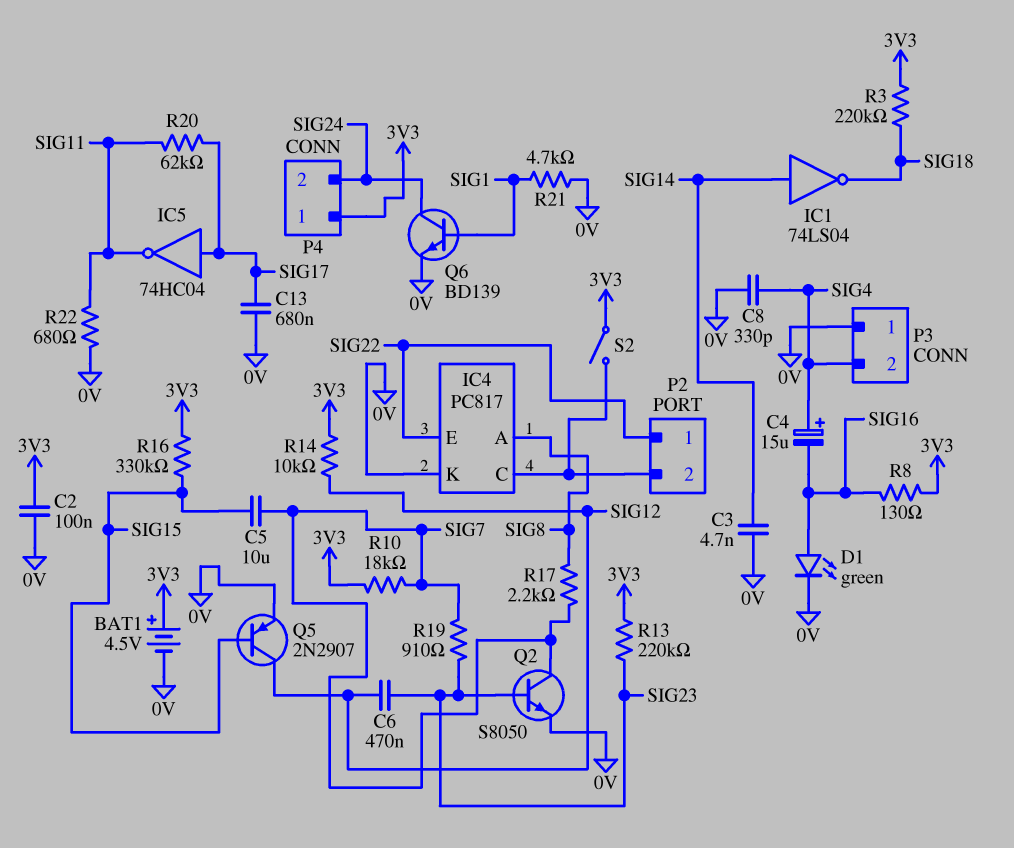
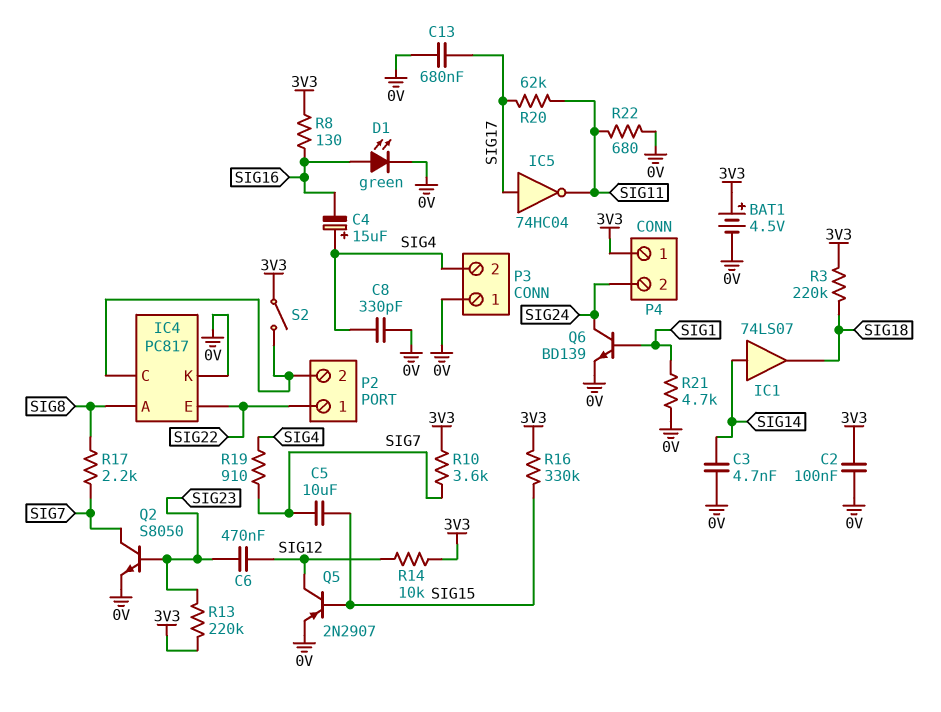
IC1: NOT 74LS04 (in SIG14, out SIG18) -> buffer 74LS07 (in SIG14, out SIG18)
R10: 18k (3V3, SIG7) -> 3.6k (3V3, SIG7)
R19: 910 (SIG7, SIG23) -> 910 (SIG4, SIG7)

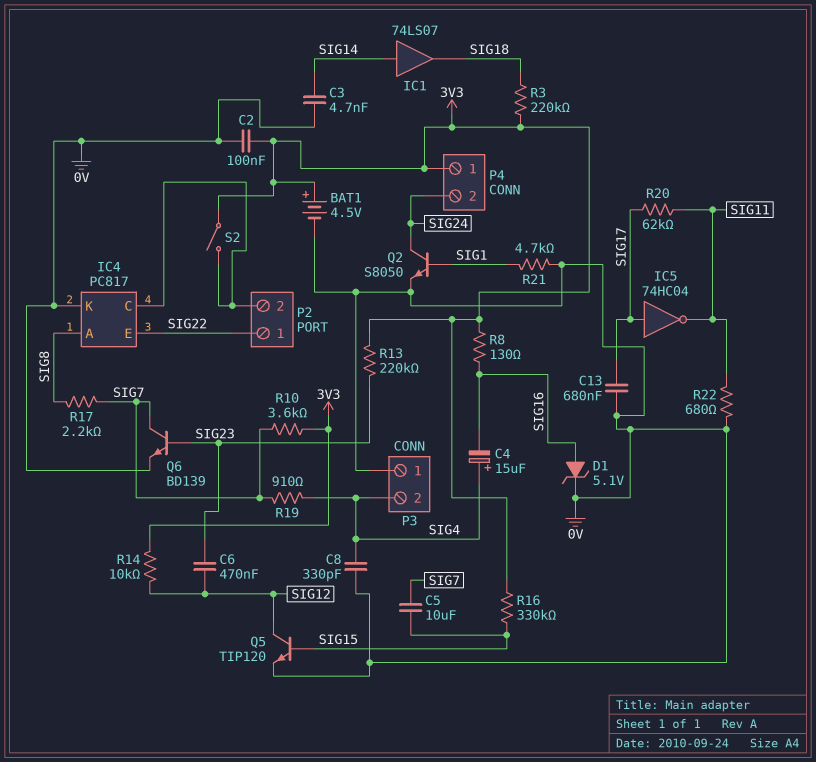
D1: LED green (A SIG16, K 0V) -> zener 5.1V (A SIG16, K 0V)
Q2: NPN S8050 (B SIG23, C SIG7, E 0V) -> NPN S8050 (B SIG1, C SIG24, E 0V)
Q5: PNP 2N2907 (B SIG15, C SIG12, E 0V) -> NPN TIP120 (B SIG15, C SIG12, E 0V)
Q6: NPN BD139 (B SIG1, C SIG24, E 0V) -> NPN BD139 (B SIG23, C SIG7, E 0V)

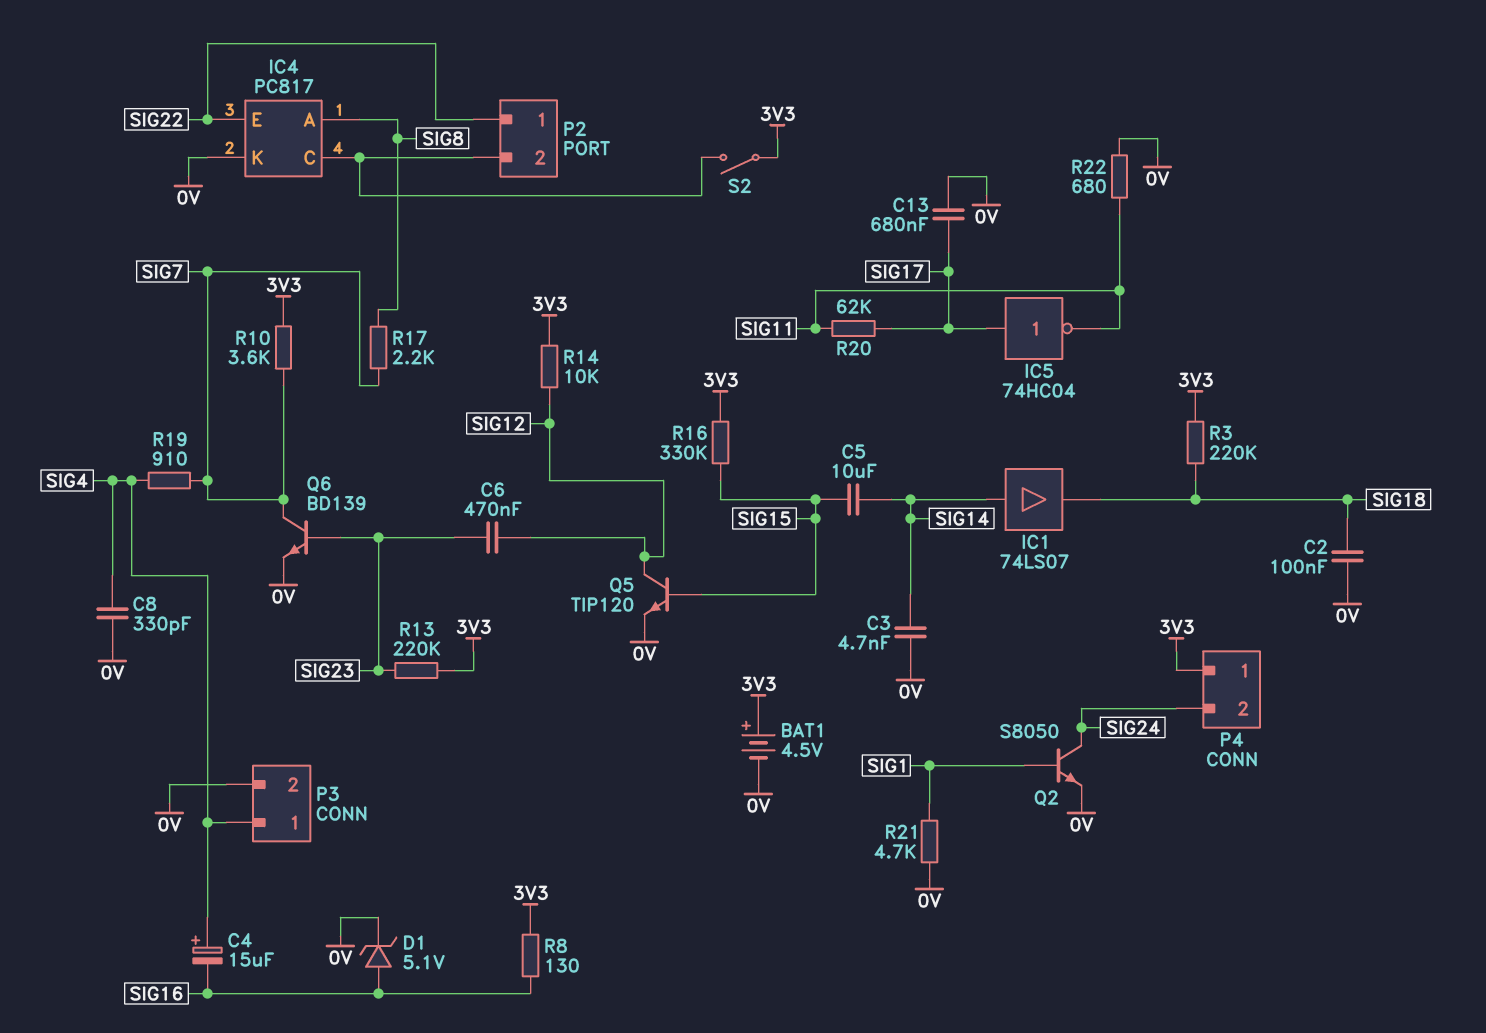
C2: 100nF (0V, 3V3) -> 100nF (0V, SIG18)
C5: 10uF (SIG7, SIG15) -> 10uF (SIG14, SIG15)
P3 pin 1: 0V -> SIG4
P3 pin 2: SIG4 -> 0V

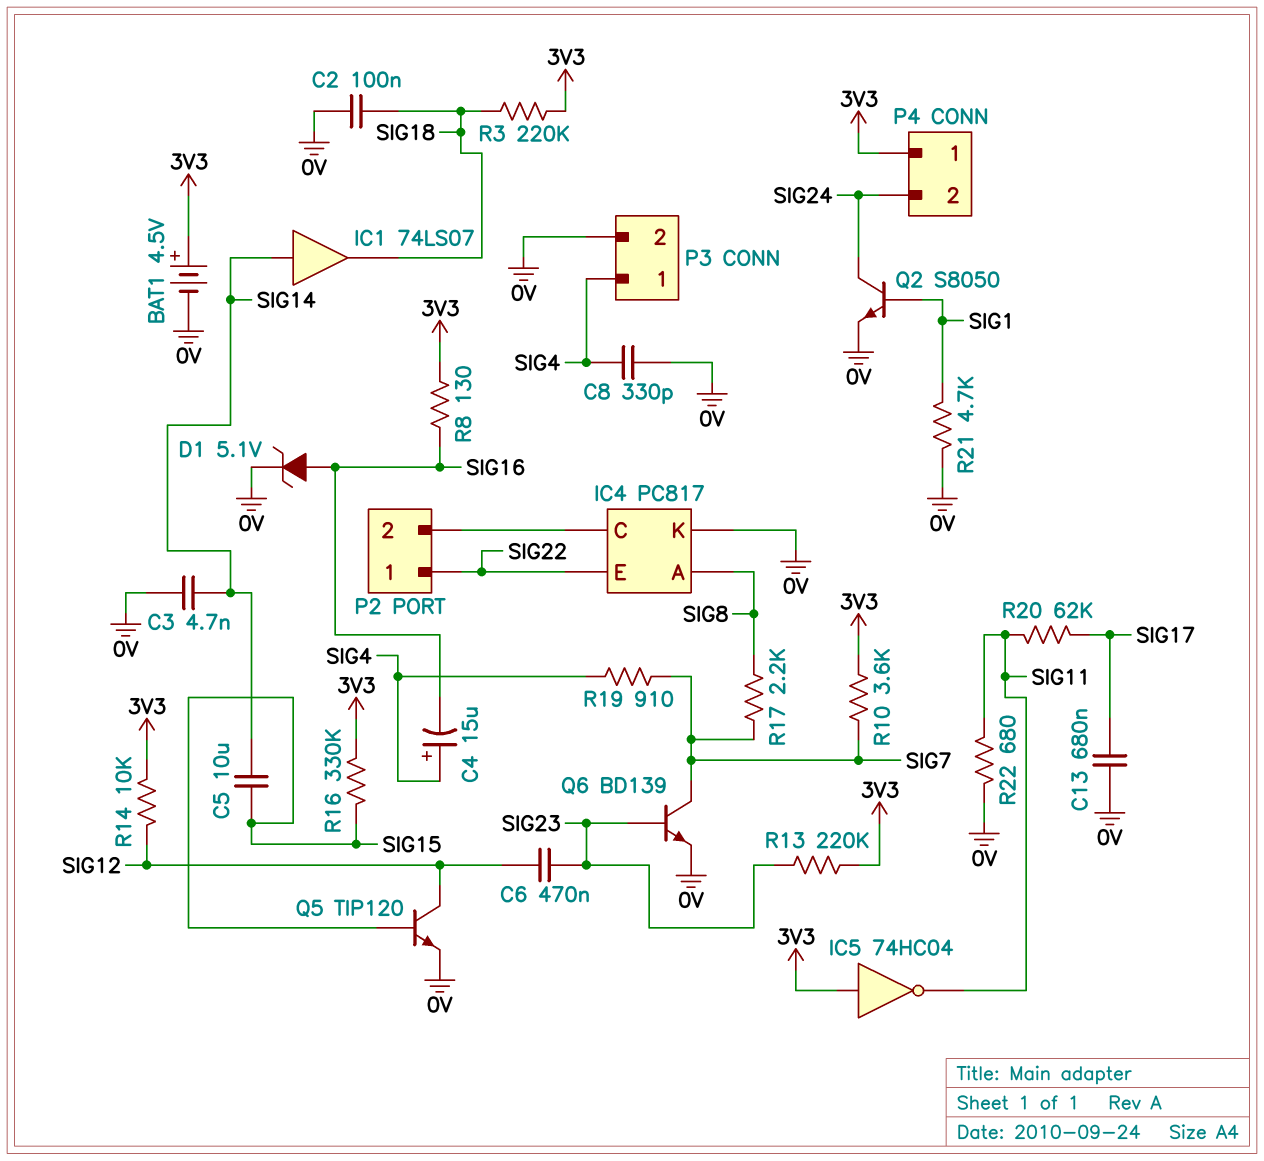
IC5: NOT 74HC04 (in SIG17, out SIG11) -> NOT 74HC04 (in 3V3, out SIG11)
S2: switch (3V3, IC4/C) -> none

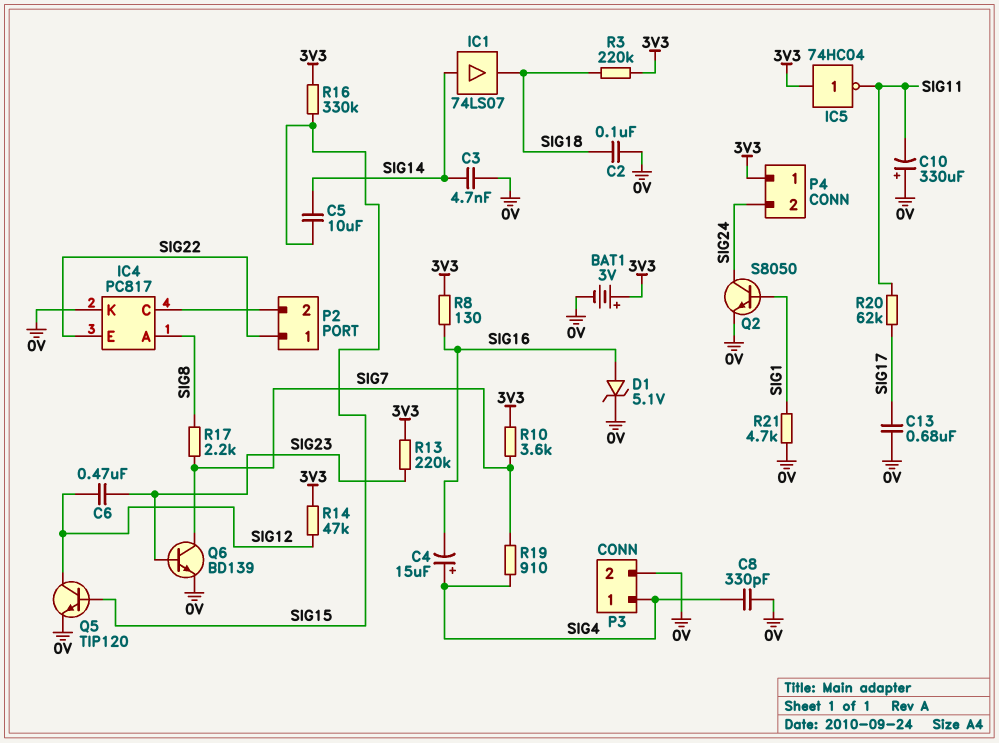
BAT1: 4.5V (plus 3V3, minus 0V) -> 3V (plus 3V3, minus 0V)
C10: none -> 330uF (plus 0V, minus SIG11)
R14: 10k (3V3, SIG12) -> 47k (3V3, SIG12)
R22: 680 (0V, SIG11) -> none

